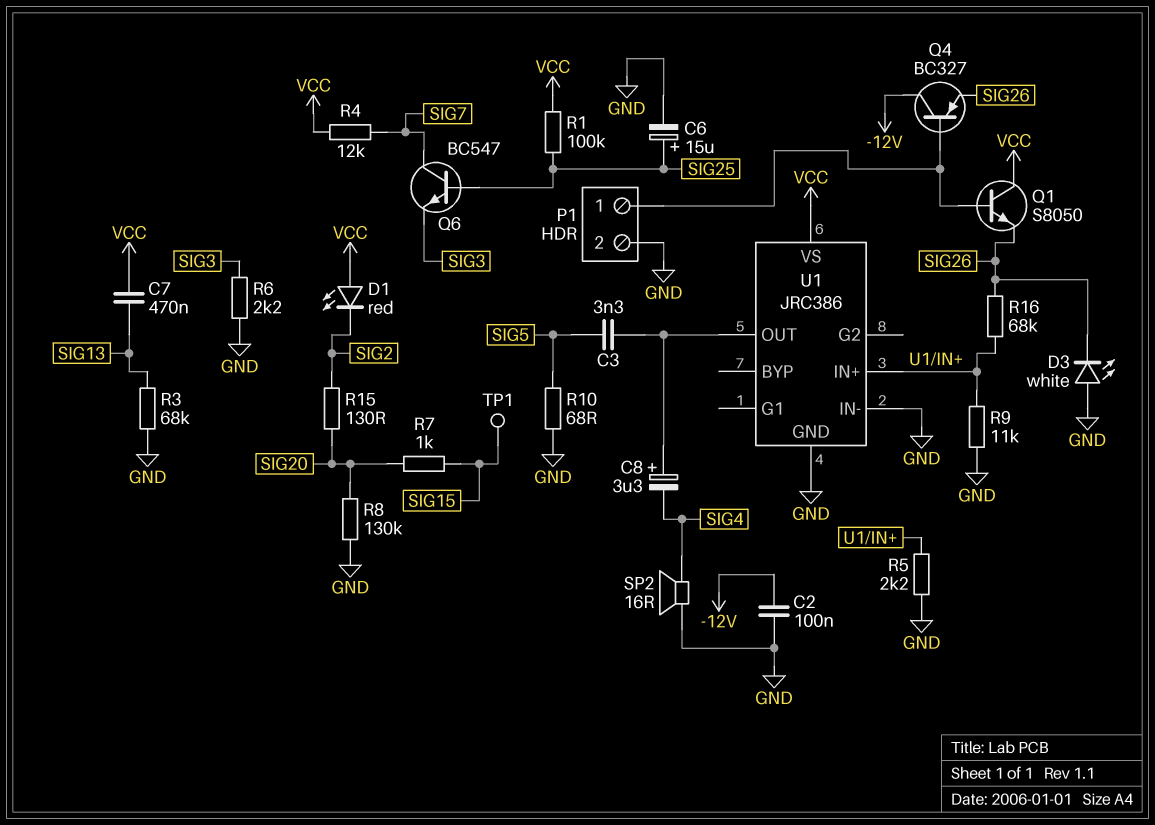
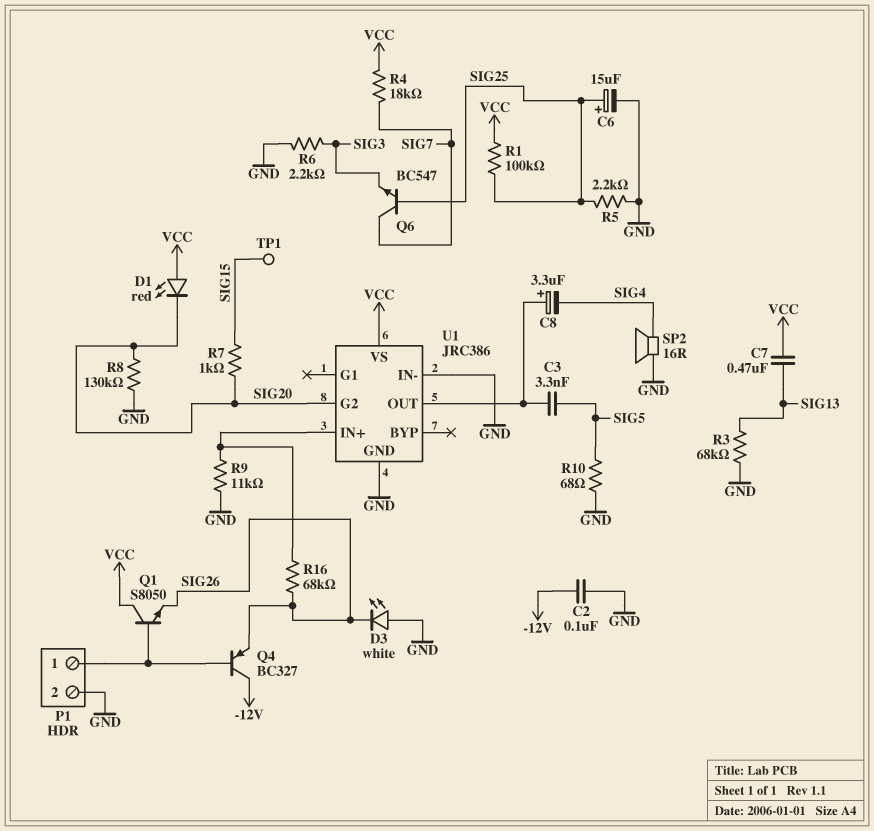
D1: LED red (A VCC, K SIG2) -> LED red (A VCC, K SIG20)
R4: 12k (SIG7, VCC) -> 18k (SIG7, VCC)
R5: 2.2k (GND, U1/IN+) -> 2.2k (GND, SIG25)
R15: 130 (SIG2, SIG20) -> none
U1 pin G2: none -> SIG20

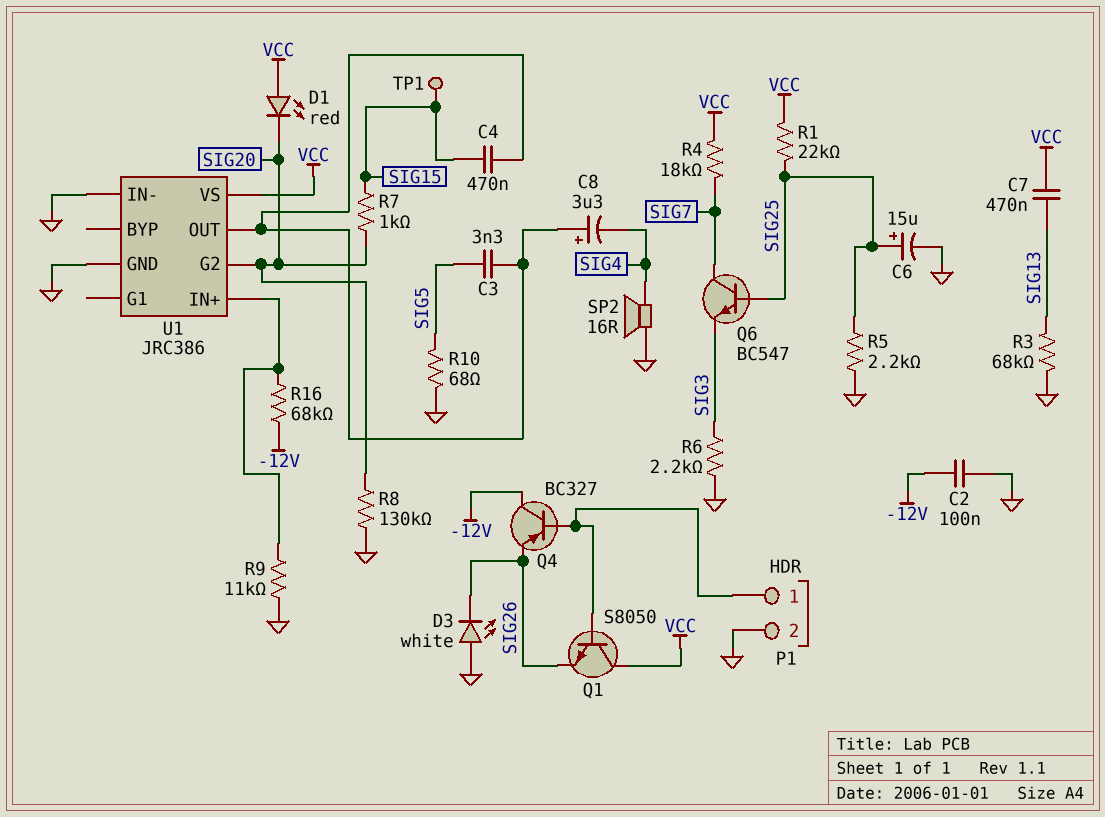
C4: none -> 470nF (SIG15, U1/OUT)
R1: 100k (SIG25, VCC) -> 22k (SIG25, VCC)
R16: 68k (SIG26, U1/IN+) -> 68k (-12V, U1/IN+)

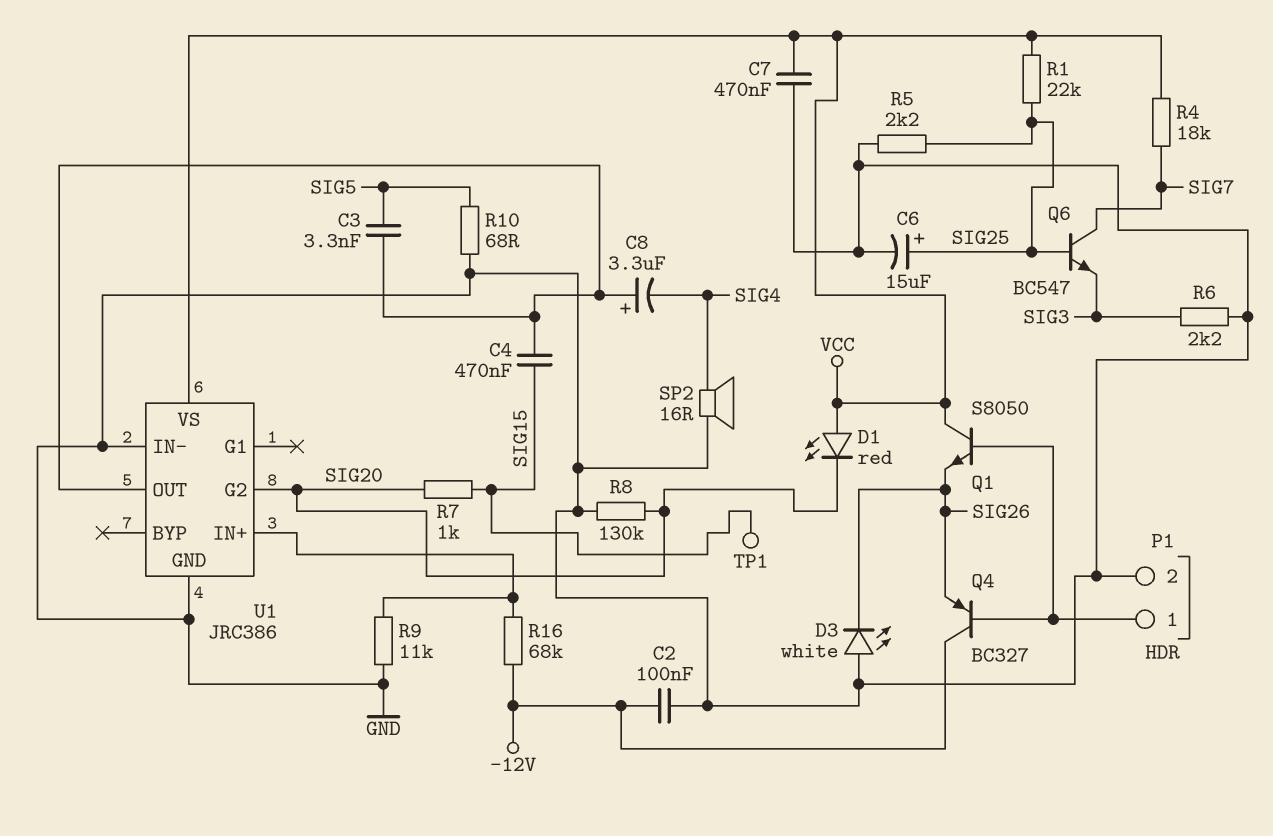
C7: 470nF (SIG13, VCC) -> 470nF (GND, VCC)
R3: 68k (GND, SIG13) -> none

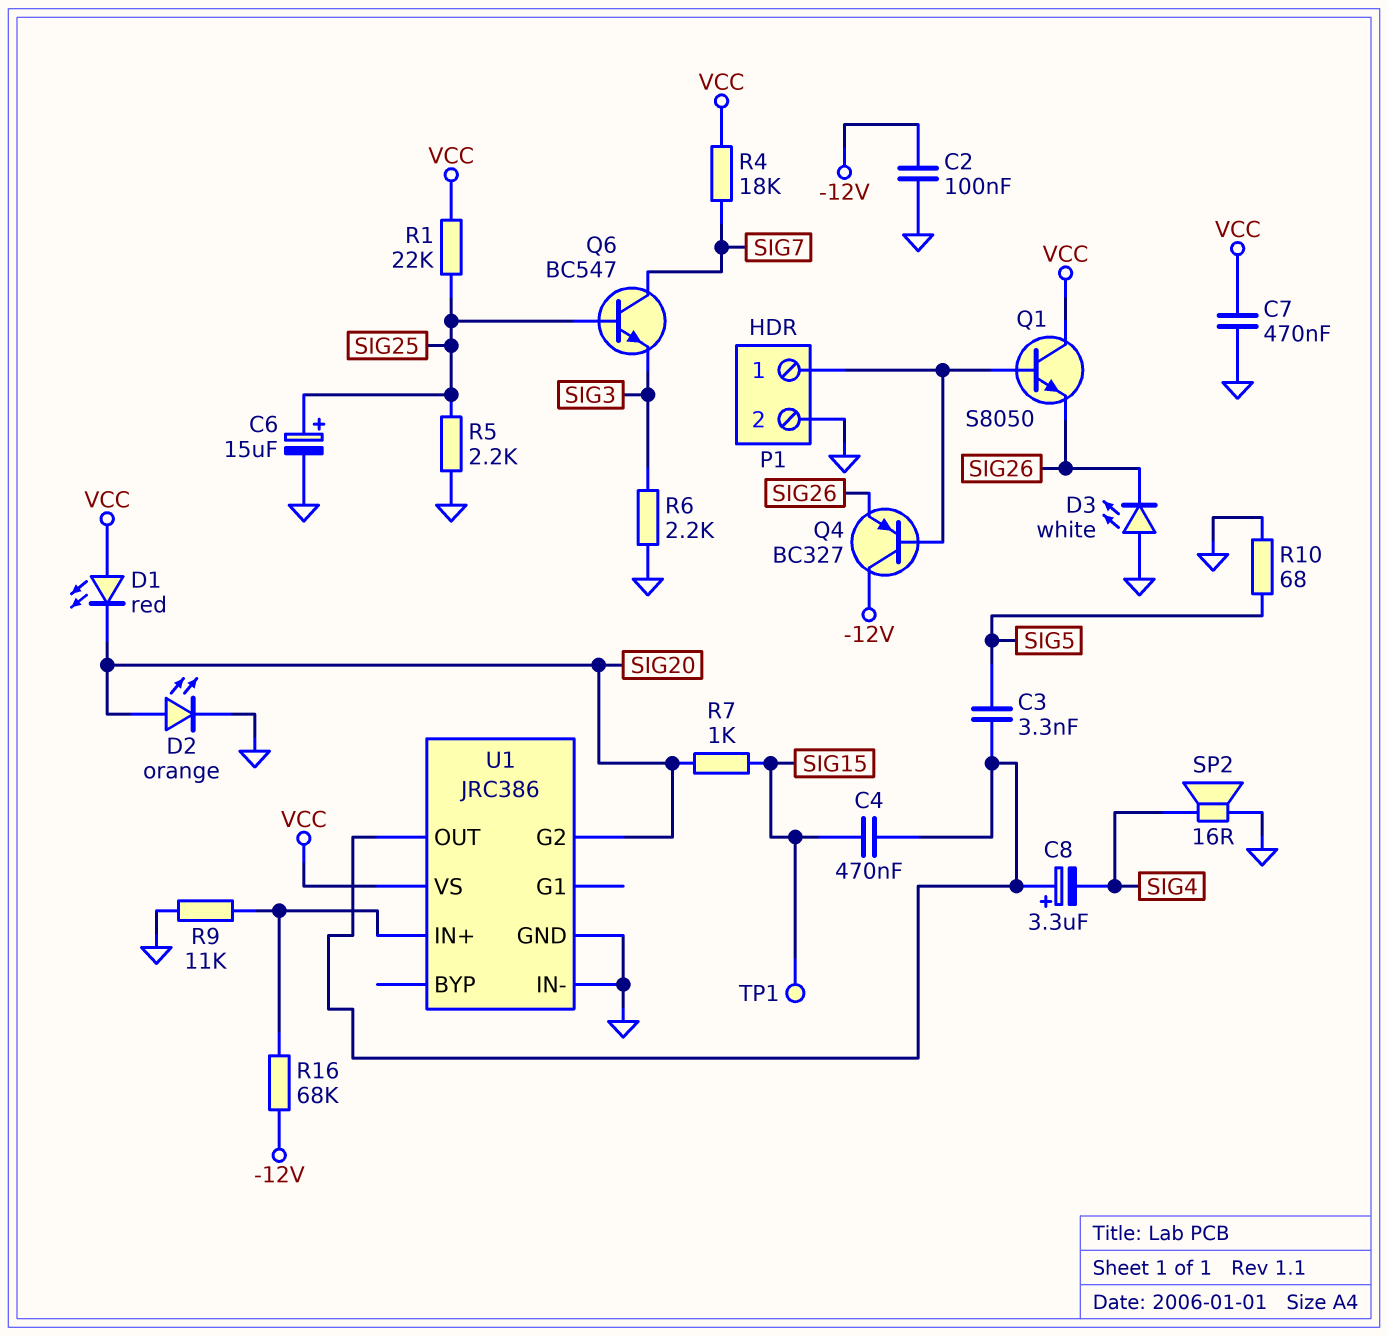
D2: none -> LED orange (A SIG20, K GND)
R8: 130k (GND, SIG20) -> none

